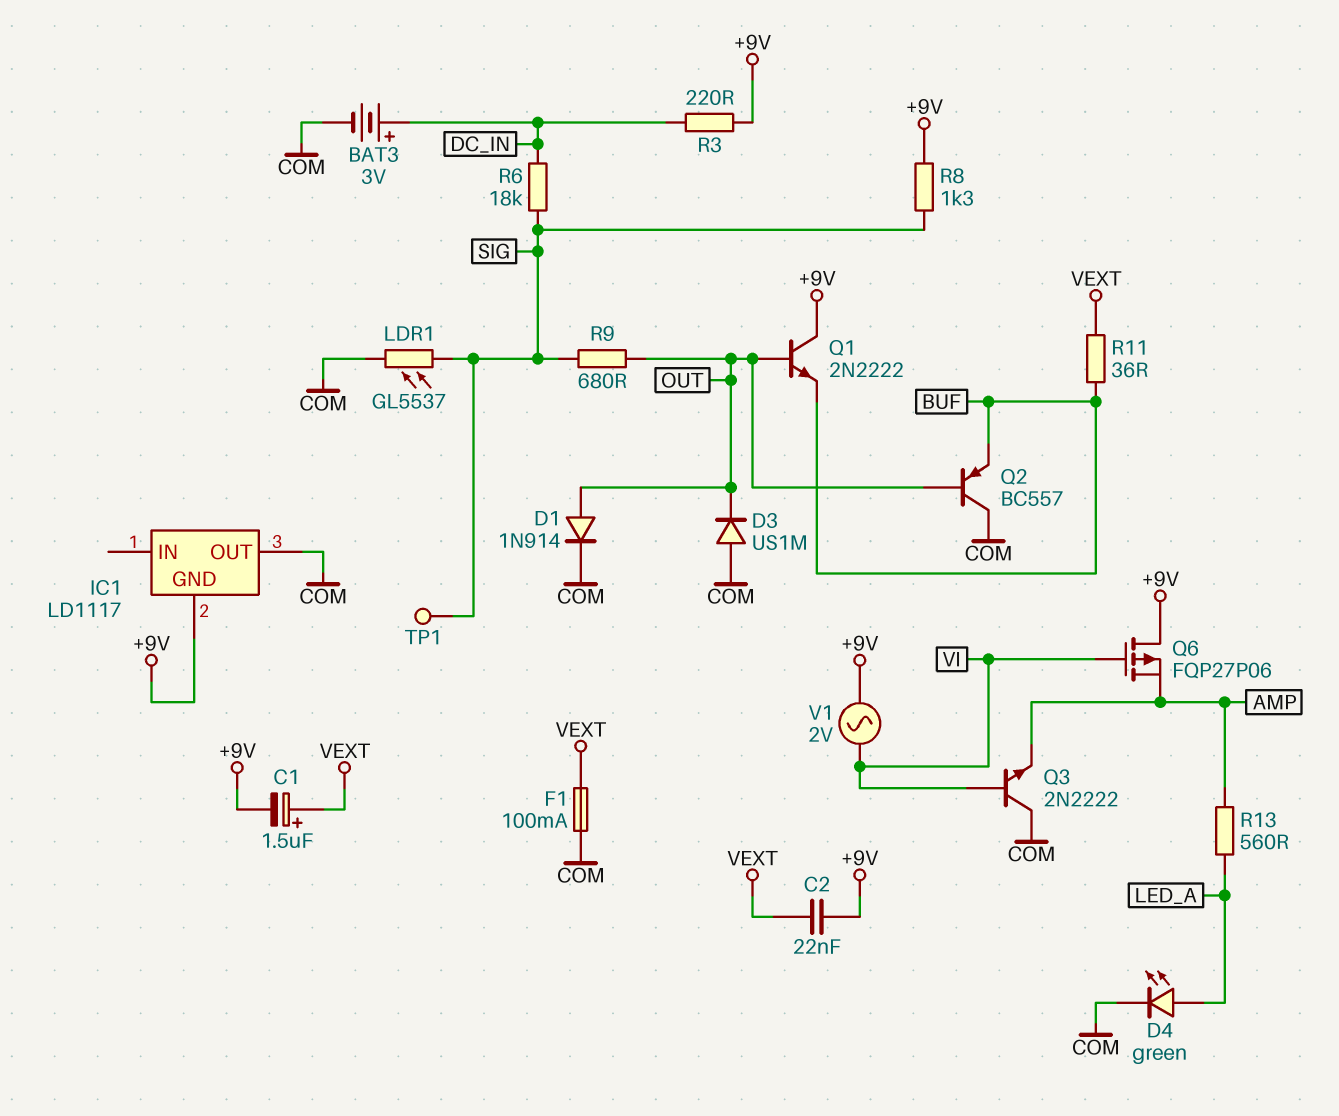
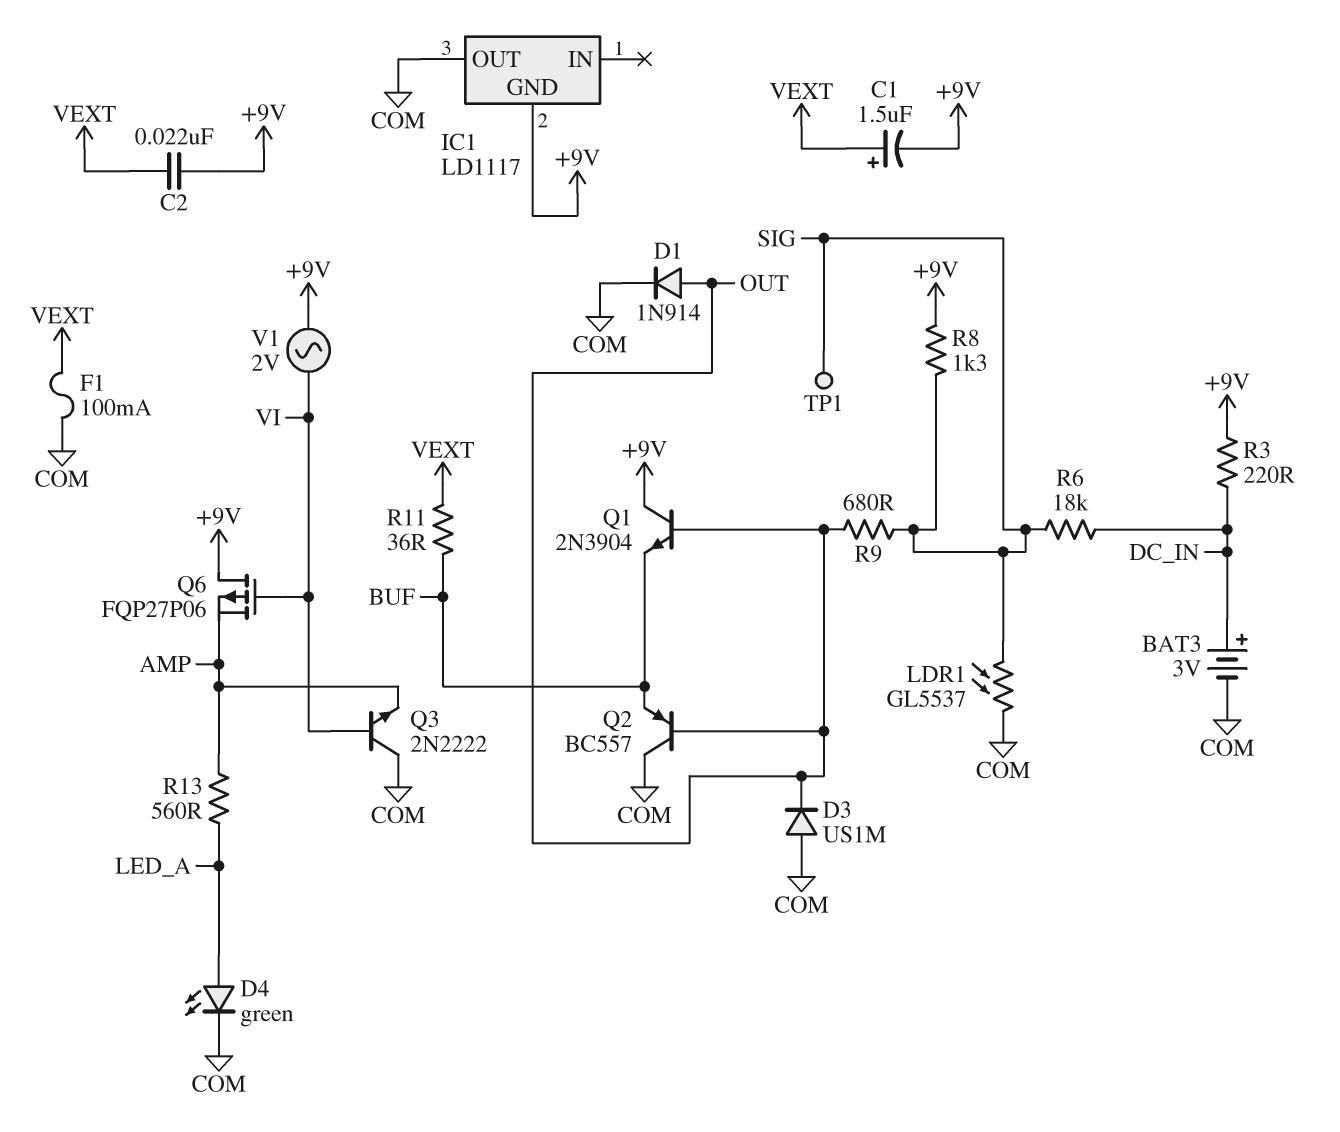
Q1: NPN 2N2222 (B OUT, C +9V, E BUF) -> NPN 2N3904 (B OUT, C +9V, E BUF)

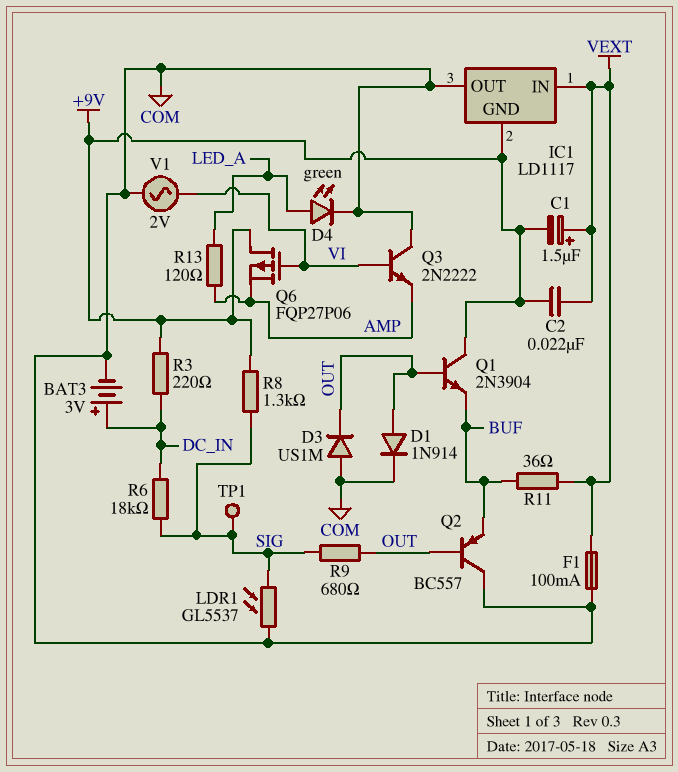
IC1 pin IN: none -> VEXT
R13: 560 (AMP, LED_A) -> 120 (AMP, LED_A)
V1: AC 2V (+9V, VI) -> AC 2V (COM, VI)

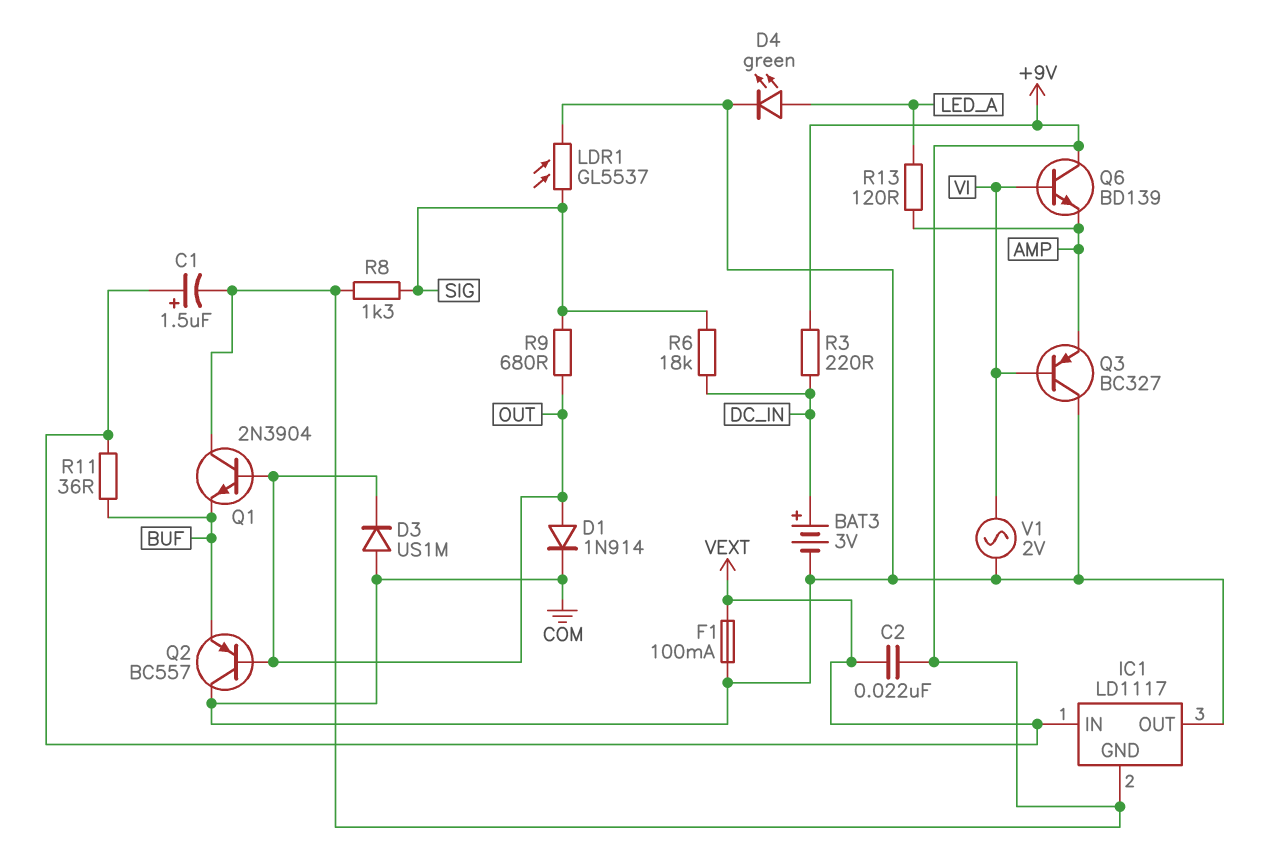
Q3: NPN 2N2222 (B VI, C COM, E AMP) -> PNP BC327 (B VI, C COM, E AMP)
Q6: PMOS FQP27P06 (G VI, D +9V, S AMP) -> NPN BD139 (B VI, C +9V, E AMP)
TP1: test point (SIG) -> none

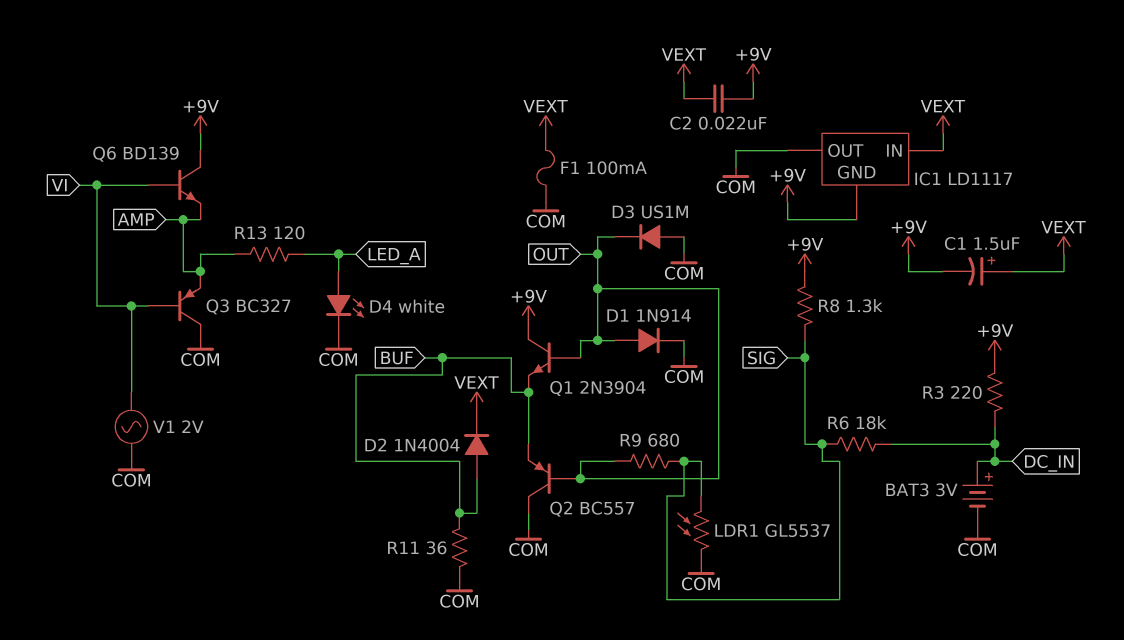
D2: none -> diode 1N4004 (A BUF, K VEXT)
D4: LED green (A LED_A, K COM) -> LED white (A LED_A, K COM)
R11: 36 (BUF, VEXT) -> 36 (BUF, COM)

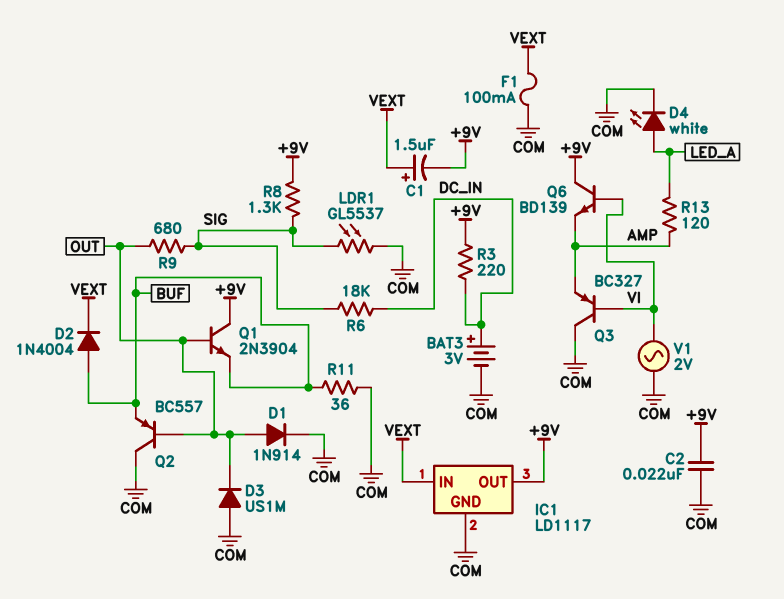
C2: 22nF (+9V, VEXT) -> 22nF (+9V, COM)
IC1 pin GND: +9V -> COM
IC1 pin OUT: COM -> +9V

